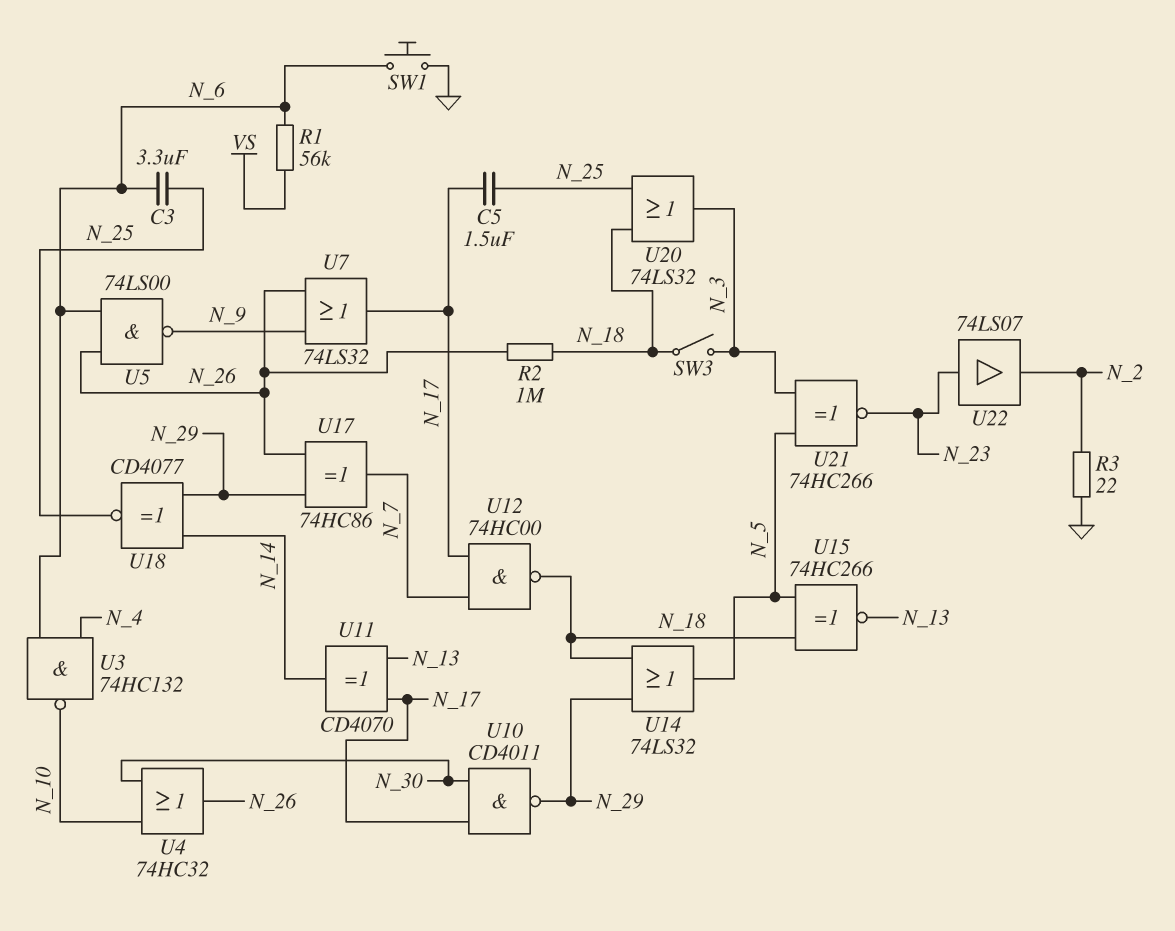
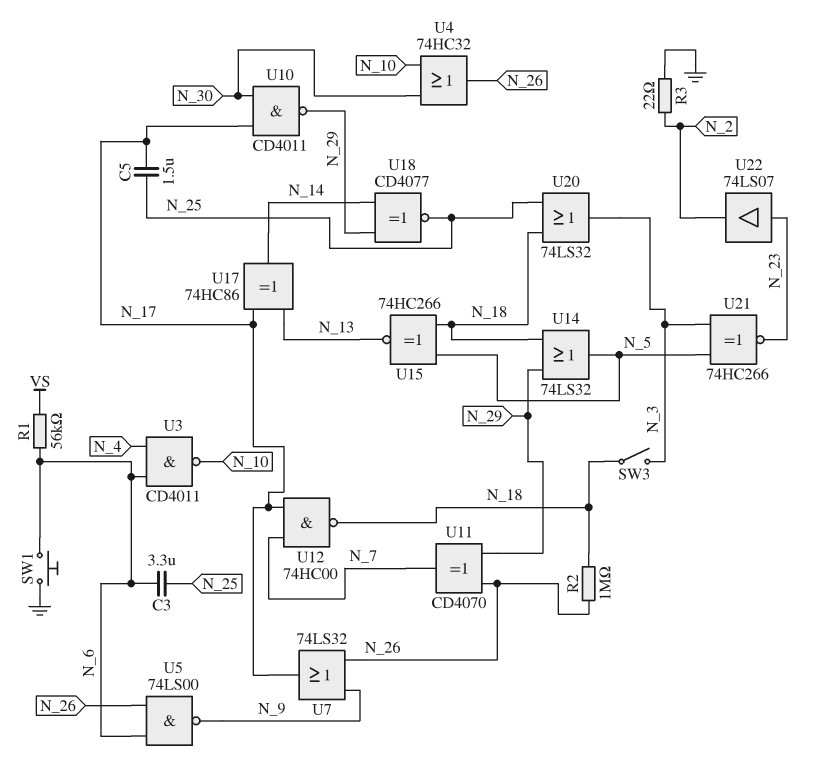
U3: NAND 74HC132 (in N_4, in N_6, out N_10) -> NAND CD4011 (in N_4, in N_6, out N_10)
U11: XOR CD4070 (in N_13, in N_17, out N_14) -> XOR CD4070 (in N_26, in N_29, out N_7)
U17: XOR 74HC86 (in N_26, in N_29, out N_7) -> XOR 74HC86 (in N_13, in N_17, out N_14)

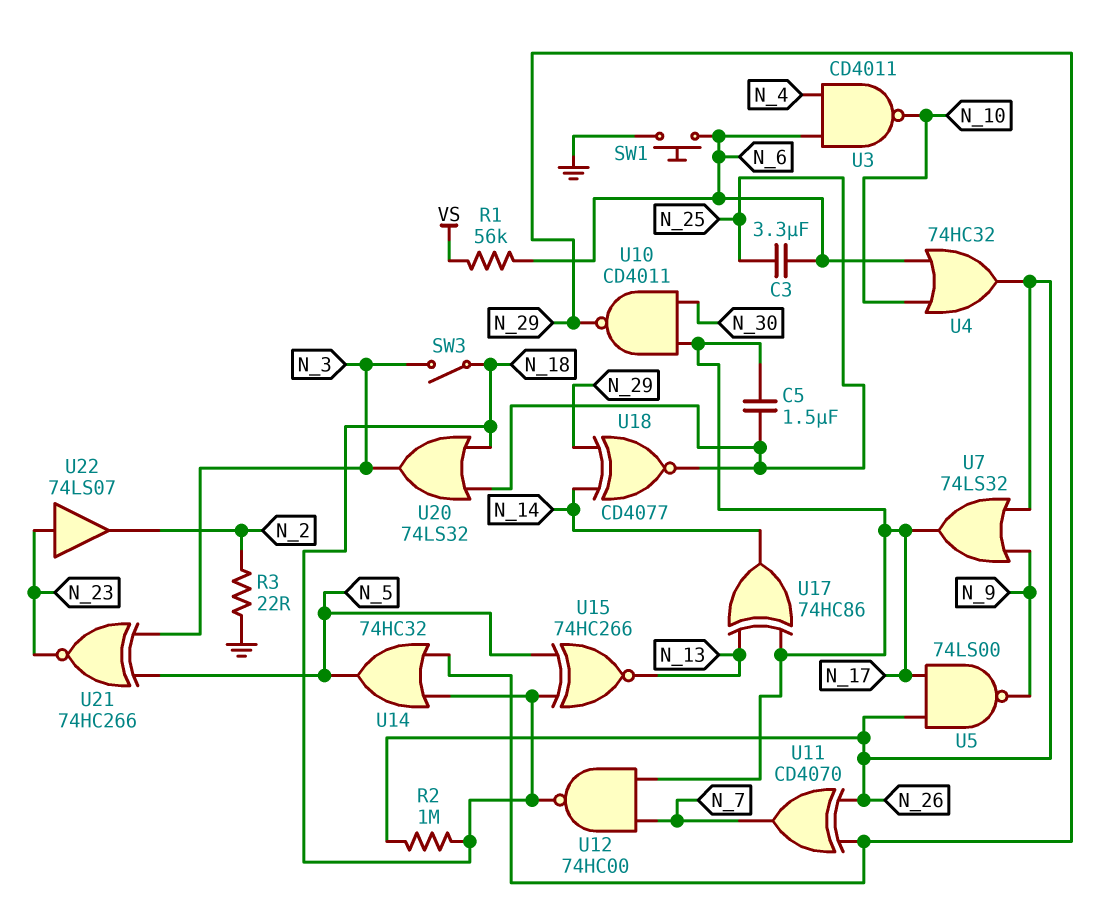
U4: OR 74HC32 (in N_10, in N_30, out N_26) -> OR 74HC32 (in N_6, in N_10, out N_26)
U5: NAND 74LS00 (in N_6, in N_26, out N_9) -> NAND 74LS00 (in N_17, in N_26, out N_9)
U14: OR 74LS32 (in N_18, in N_29, out N_5) -> OR 74HC32 (in N_18, in N_29, out N_5)

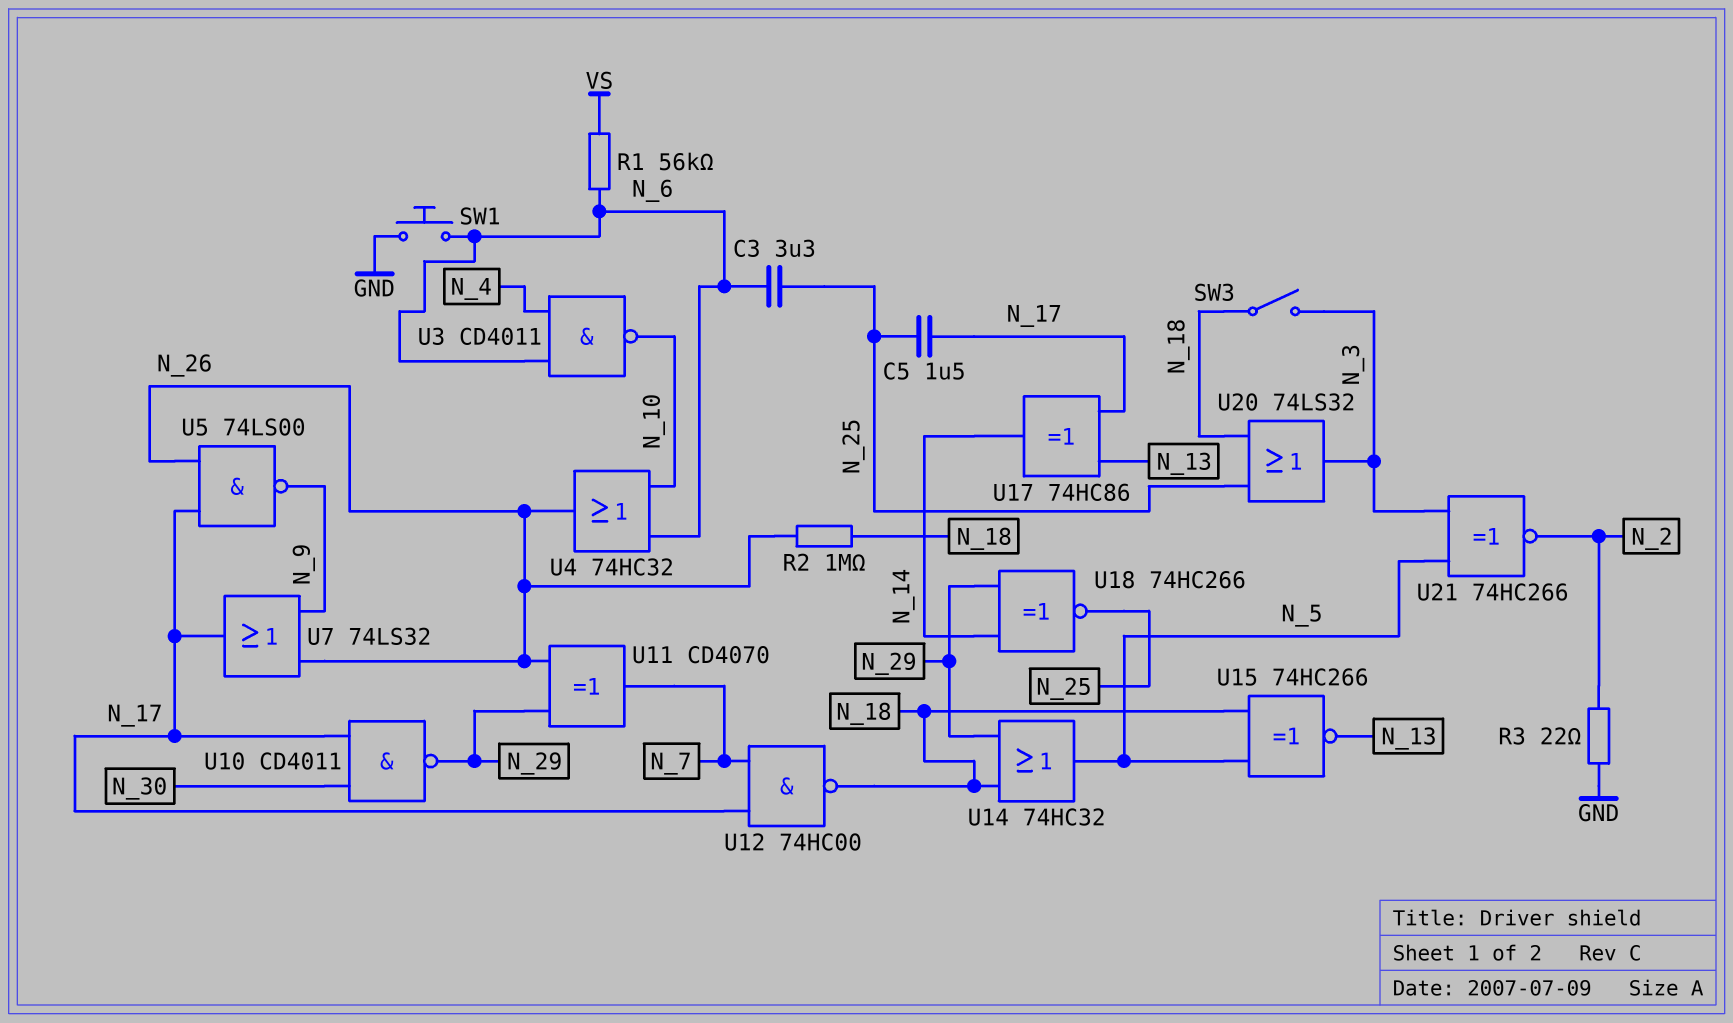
U18: XNOR CD4077 (in N_14, in N_29, out N_25) -> XNOR 74HC266 (in N_14, in N_29, out N_25)
U21: XNOR 74HC266 (in N_3, in N_5, out N_23) -> XNOR 74HC266 (in N_3, in N_5, out N_2)
U22: buffer 74LS07 (in N_23, out N_2) -> none

